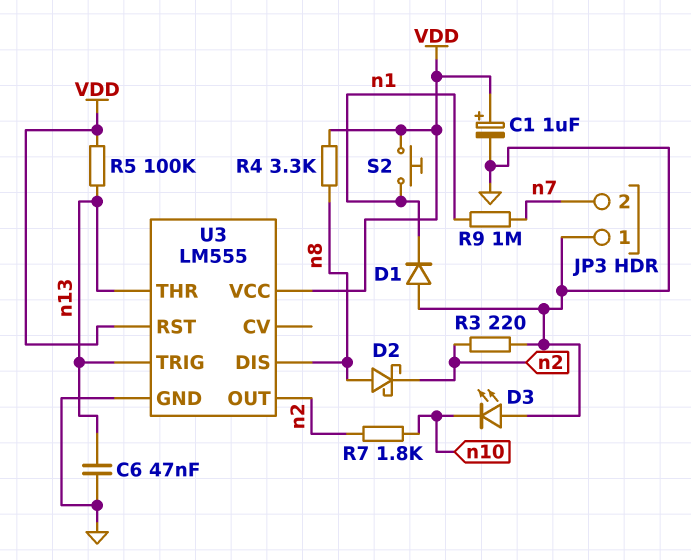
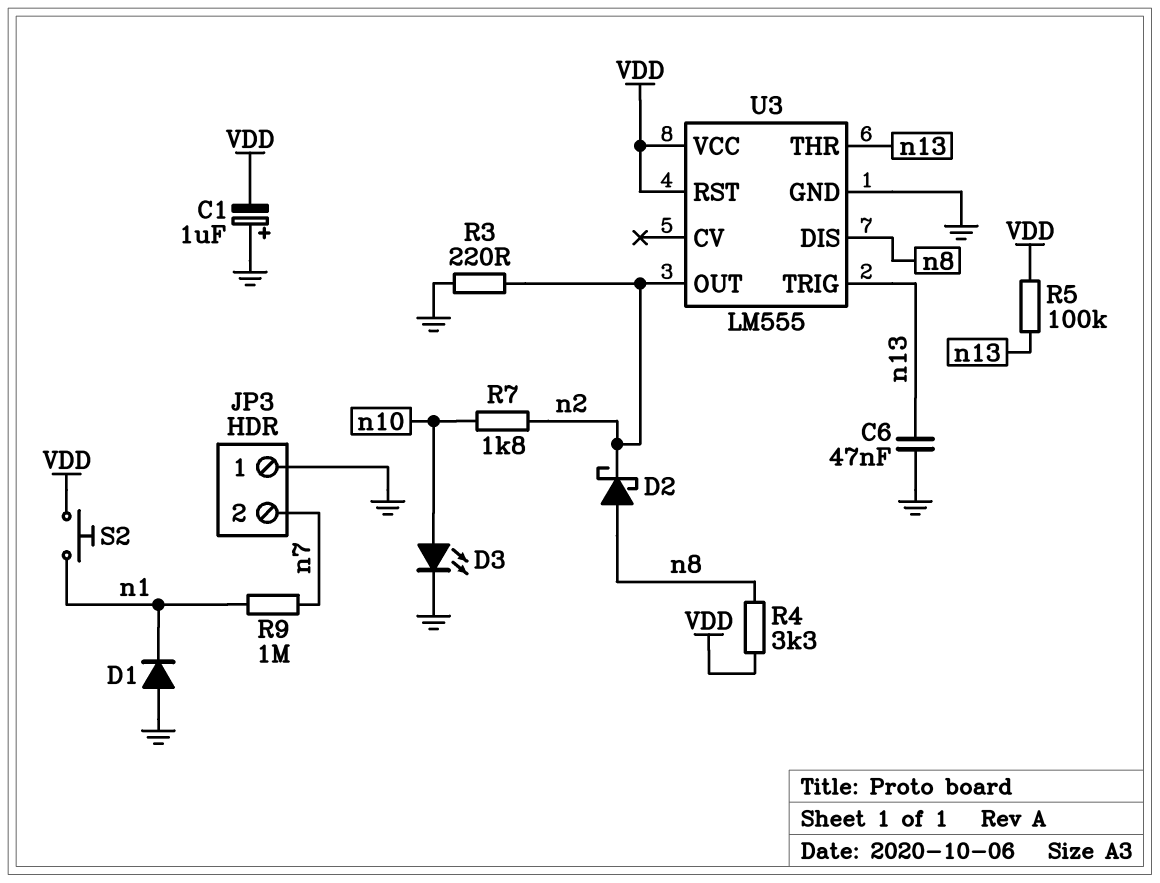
C1: 1uF (plus VDD, minus GND) -> 1uF (plus GND, minus VDD)
D3: LED (A GND, K n10) -> LED (A n10, K GND)

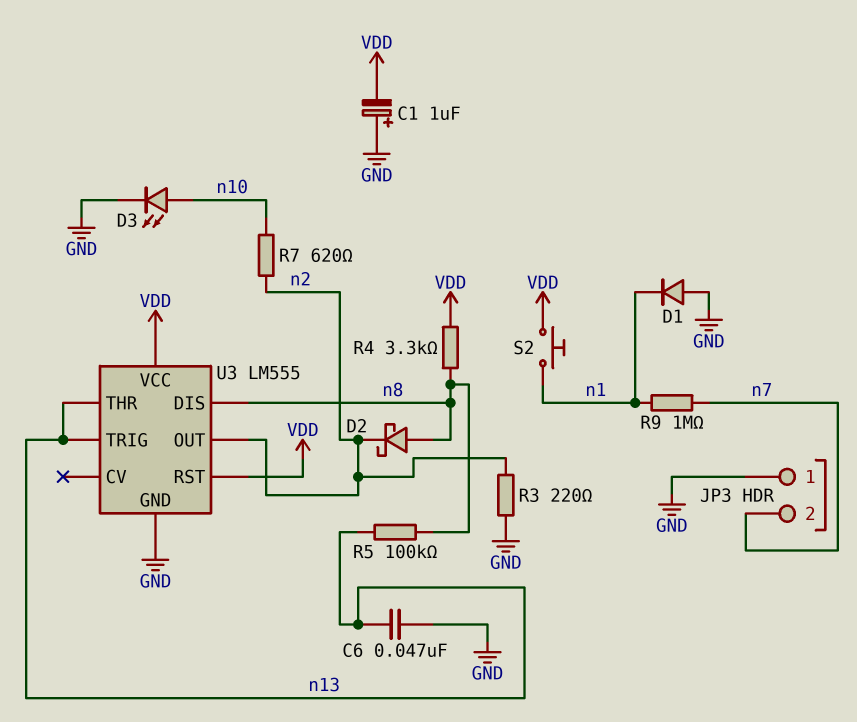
R5: 100k (VDD, n13) -> 100k (n8, n13)
R7: 1.8k (n2, n10) -> 620 (n2, n10)

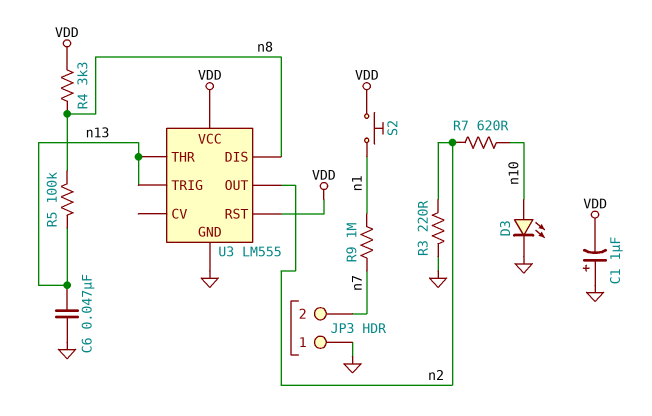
D1: diode (A GND, K n1) -> none
D2: schottky (A n8, K n2) -> none

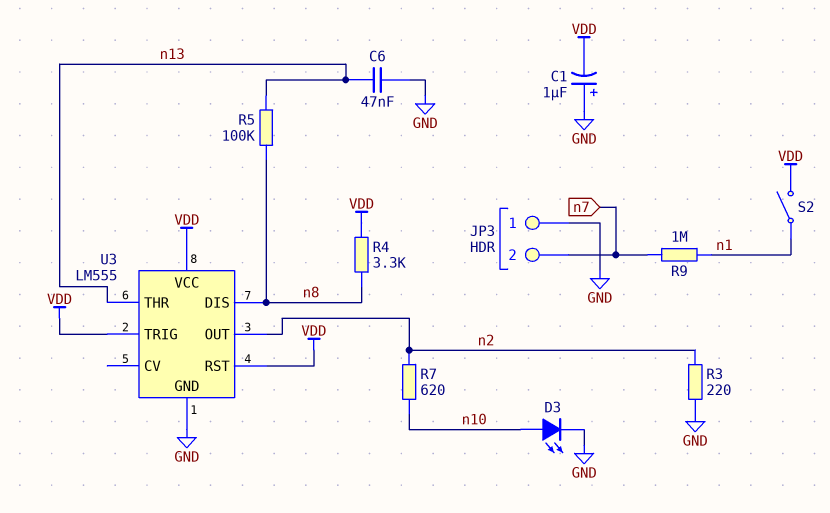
S2: button (VDD, n1) -> switch (VDD, n1)
U3 pin TRIG: n13 -> VDD

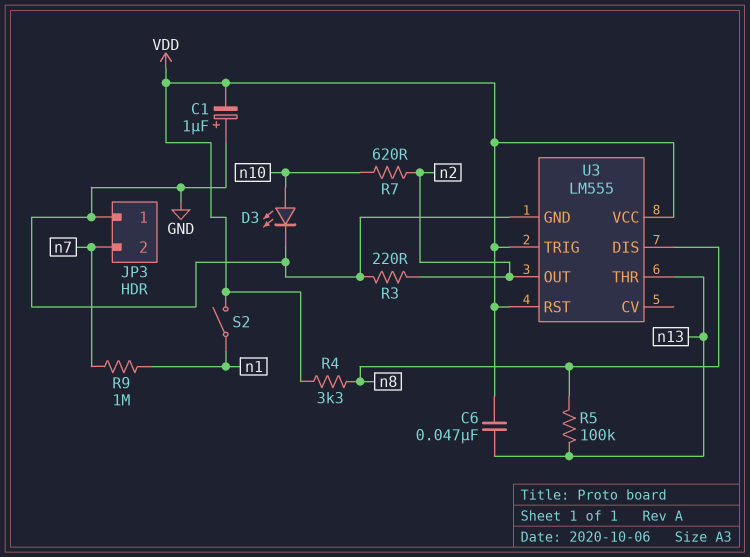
C6: 47nF (GND, n13) -> 47nF (VDD, n13)

